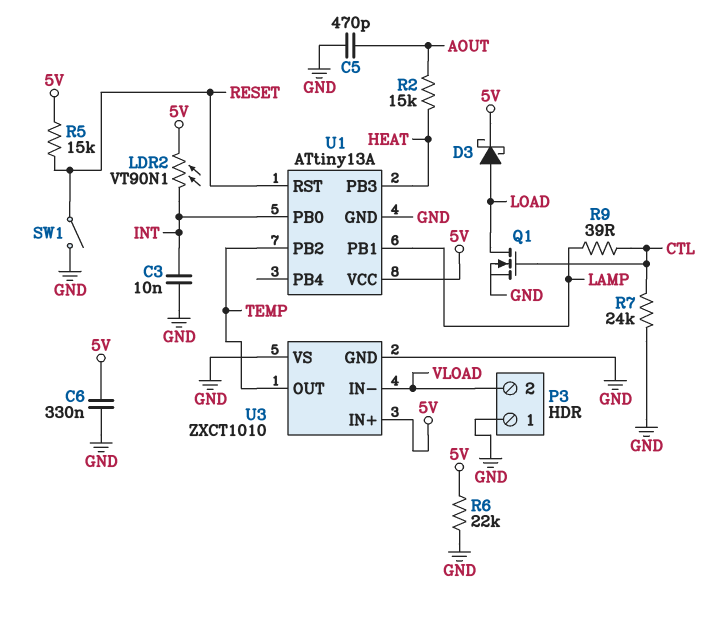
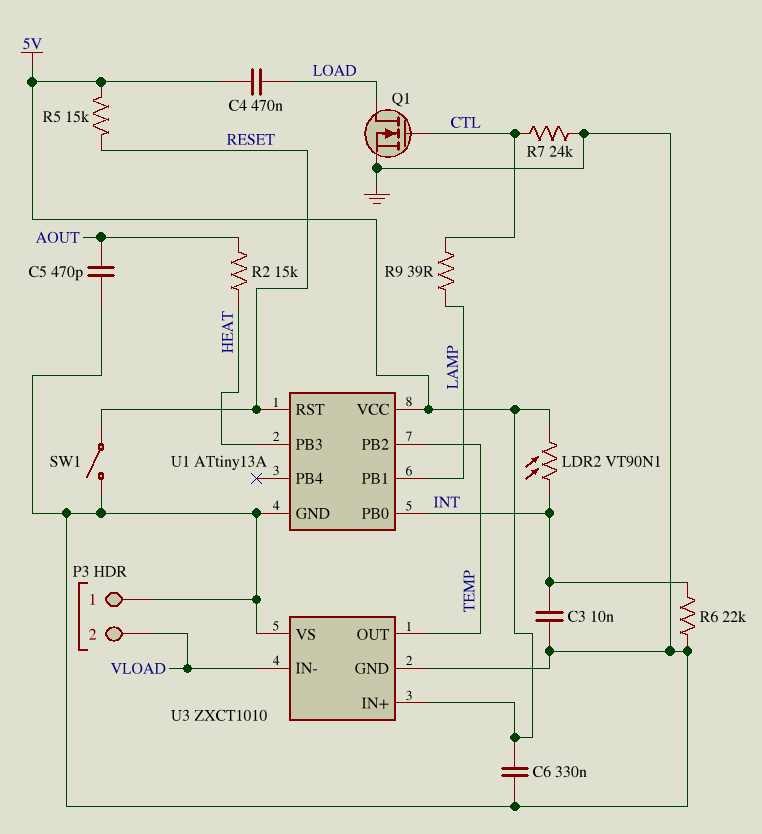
C4: none -> 470nF (5V, LOAD)
D3: schottky (A LOAD, K 5V) -> none
R6: 22k (5V, GND) -> 22k (GND, INT)

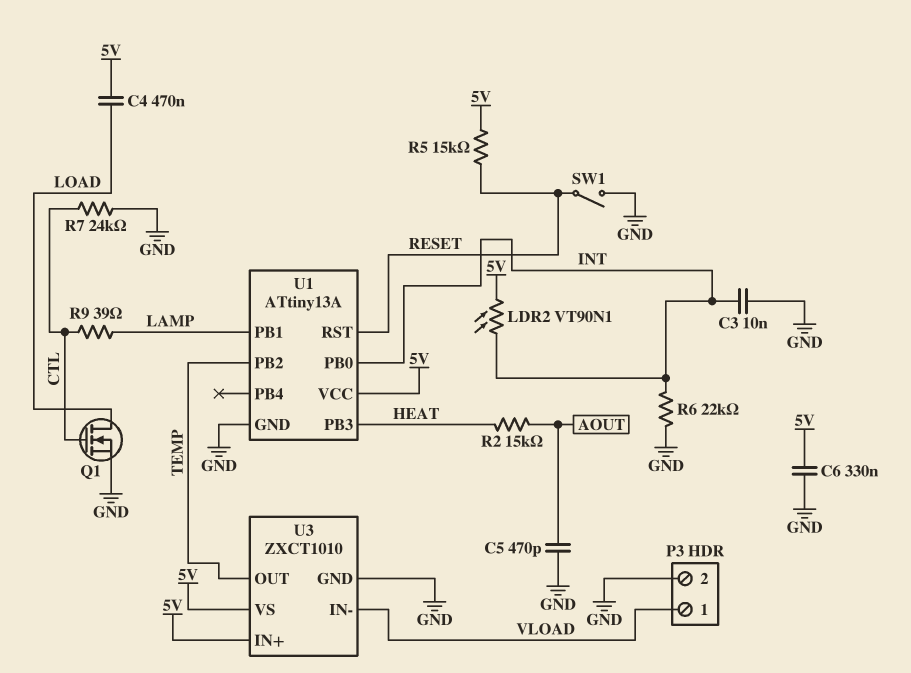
P3 pin 1: GND -> VLOAD
P3 pin 2: VLOAD -> GND
U3 pin VS: GND -> 5V

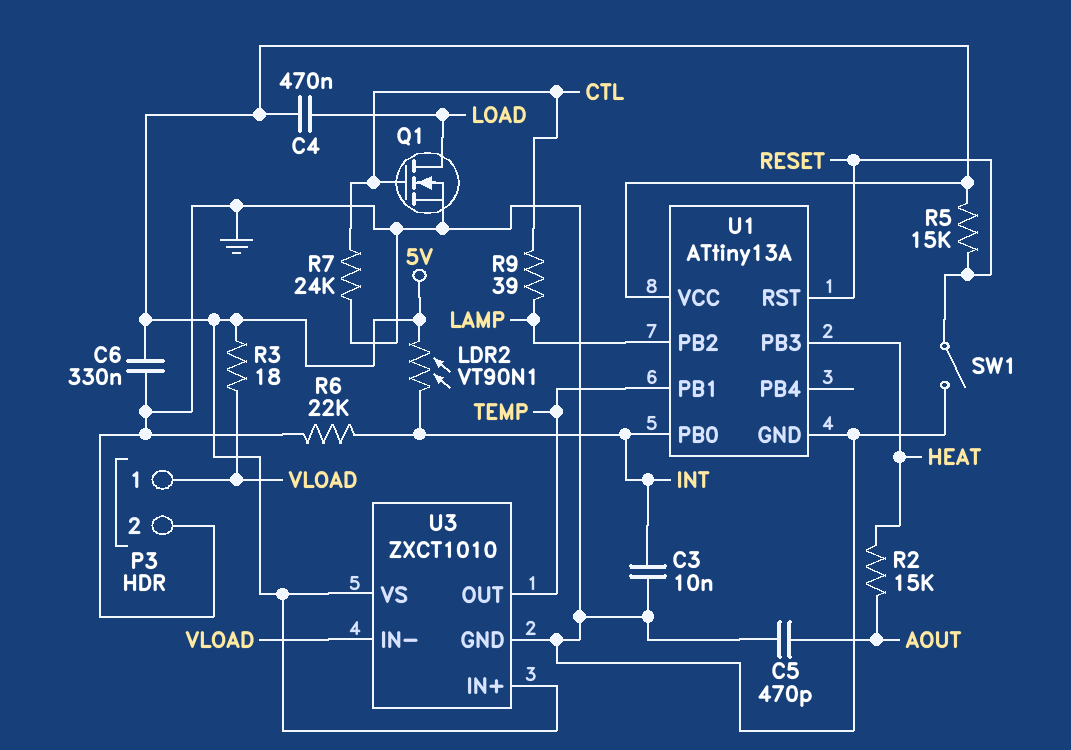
R3: none -> 18 (5V, VLOAD)
U1 pin PB1: LAMP -> TEMP
U1 pin PB2: TEMP -> LAMP

